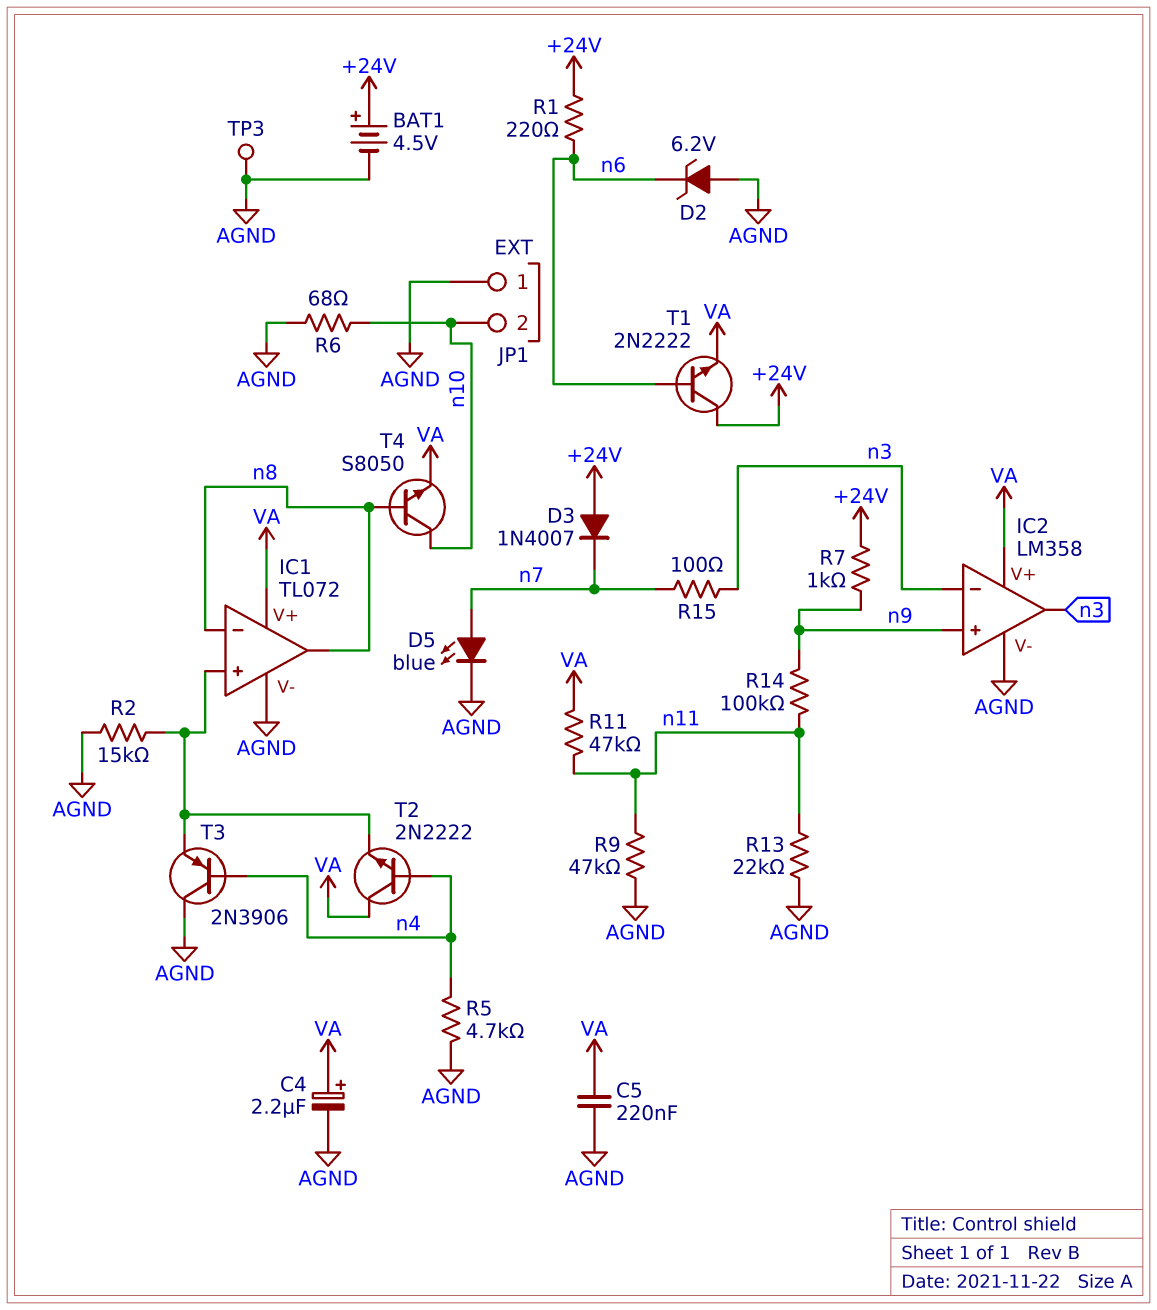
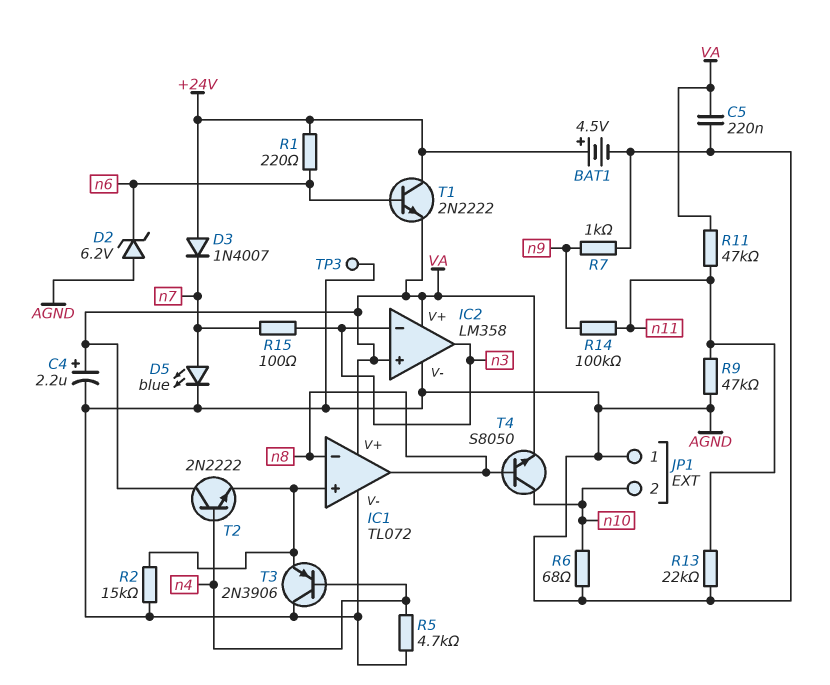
IC2 pin in+: n9 -> VA
R7: 1k (+24V, n9) -> 1k (AGND, n9)

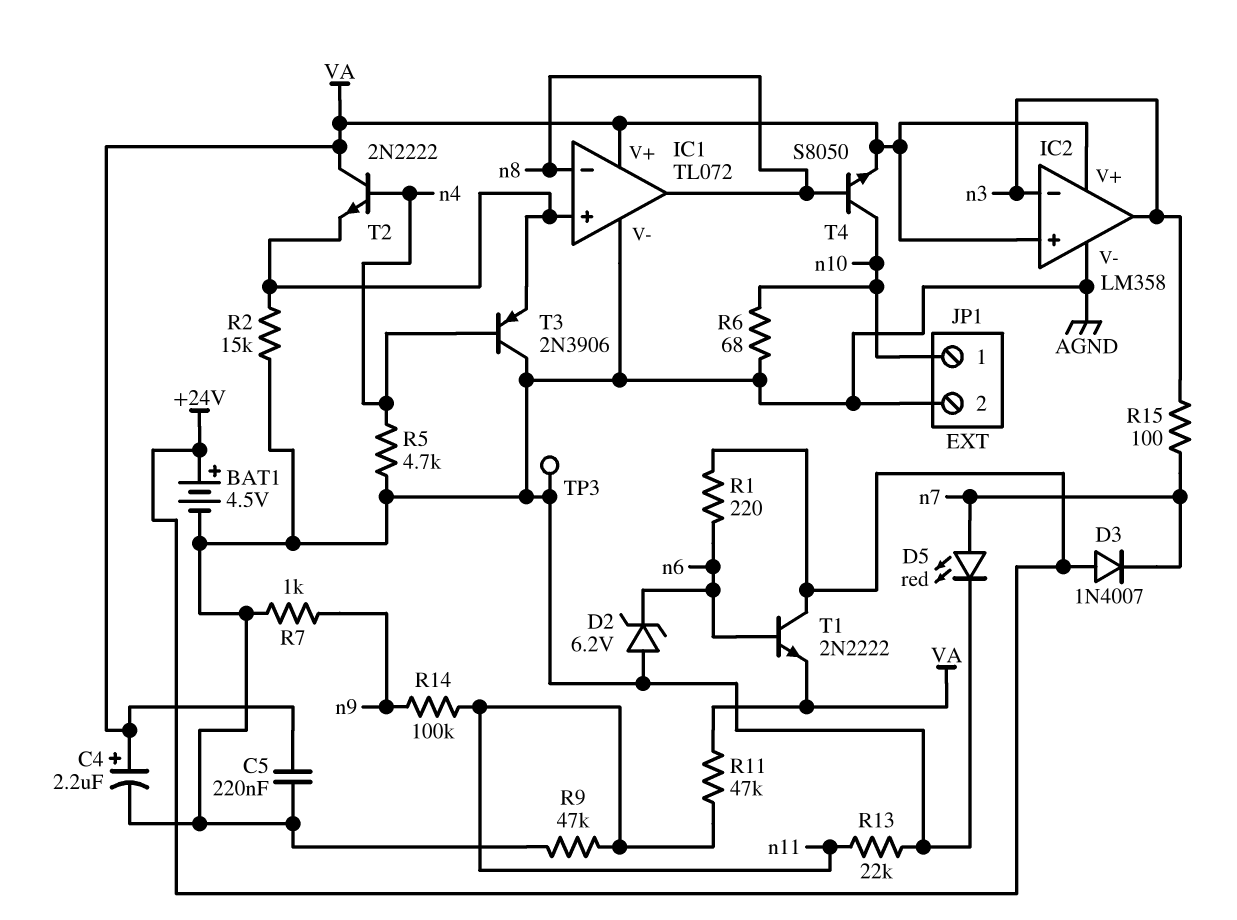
D5: LED blue (A n7, K AGND) -> LED red (A n7, K AGND)
JP1 pin 1: AGND -> n10
JP1 pin 2: n10 -> AGND

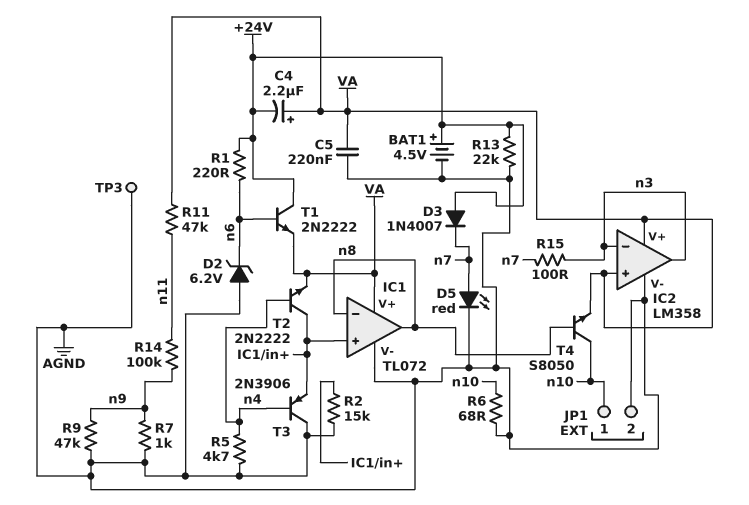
C4: 2.2uF (plus VA, minus AGND) -> 2.2uF (plus VA, minus +24V)
R9: 47k (AGND, n11) -> 47k (AGND, n9)
R13: 22k (AGND, n11) -> 22k (+24V, AGND)
T2: NPN 2N2222 (B n4, C VA, E IC1/in+) -> NPN 2N2222 (B n4, C IC1/in+, E VA)

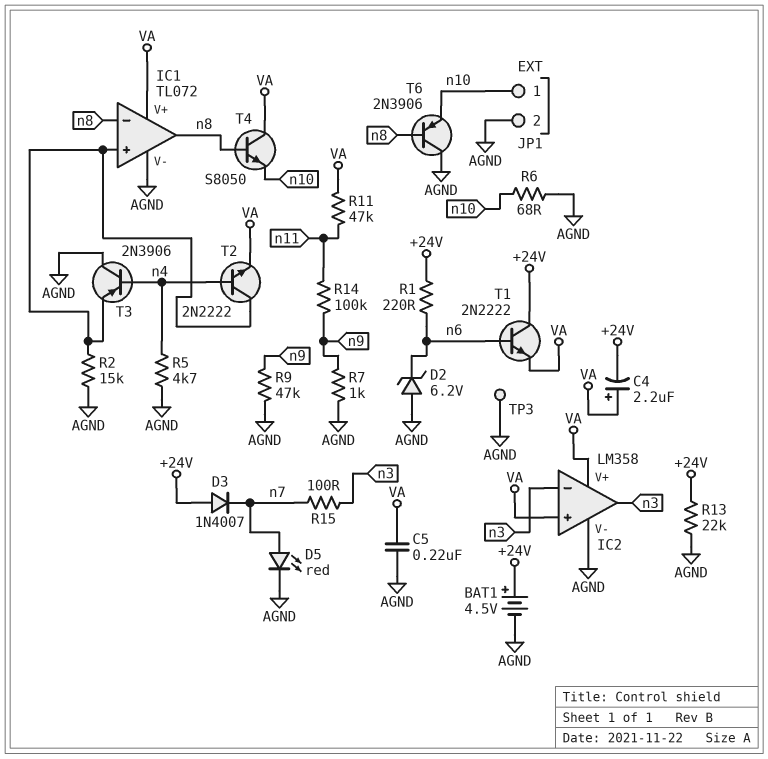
T4: NPN S8050 (B n8, C n10, E VA) -> NPN S8050 (B n8, C VA, E n10)
T6: none -> PNP 2N3906 (B n8, C AGND, E n10)

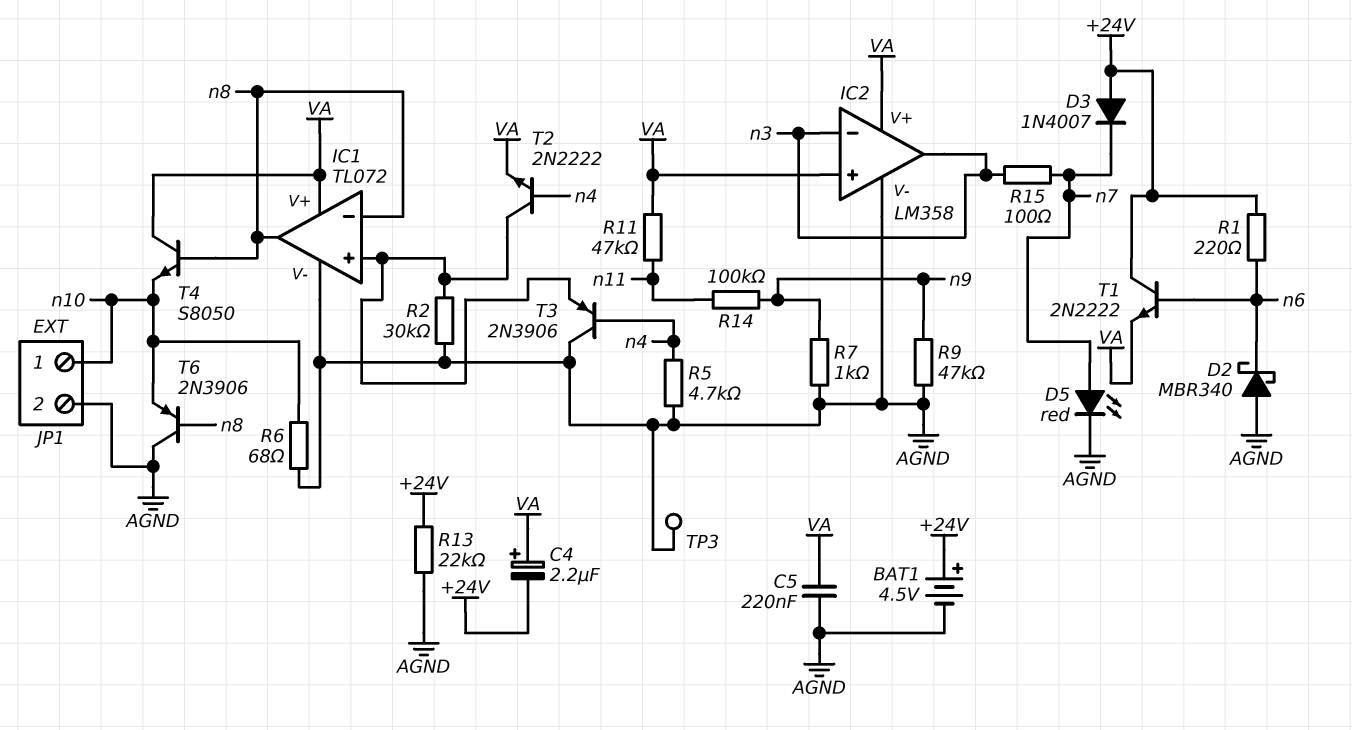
D2: zener 6.2V (A AGND, K n6) -> schottky MBR340 (A AGND, K n6)
R2: 15k (AGND, IC1/in+) -> 30k (AGND, IC1/in+)

